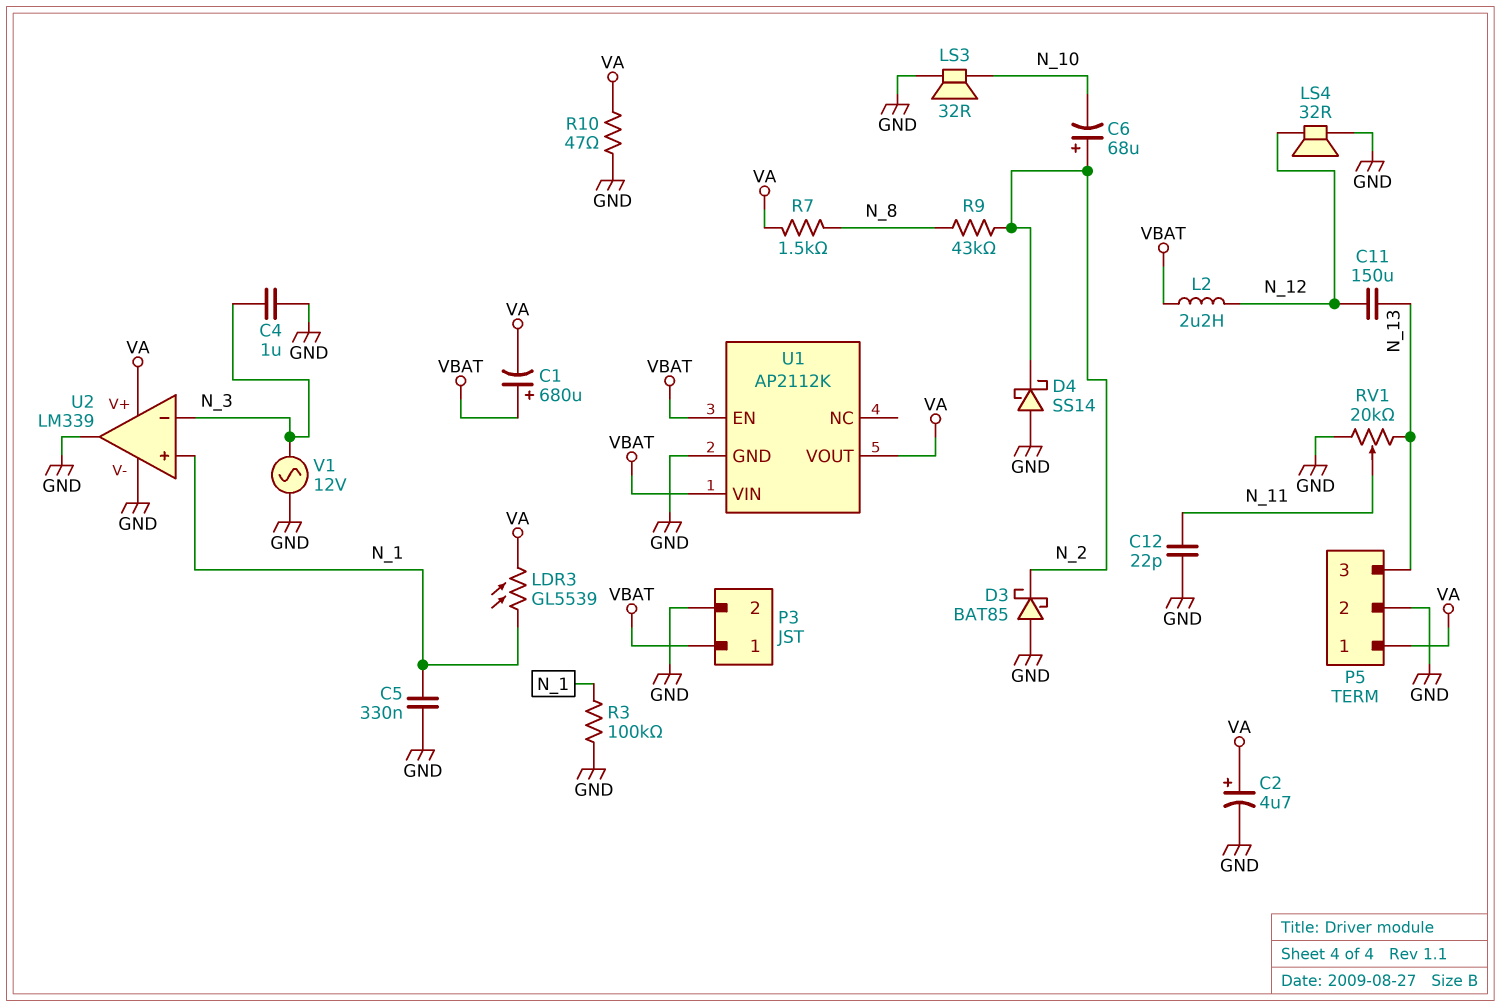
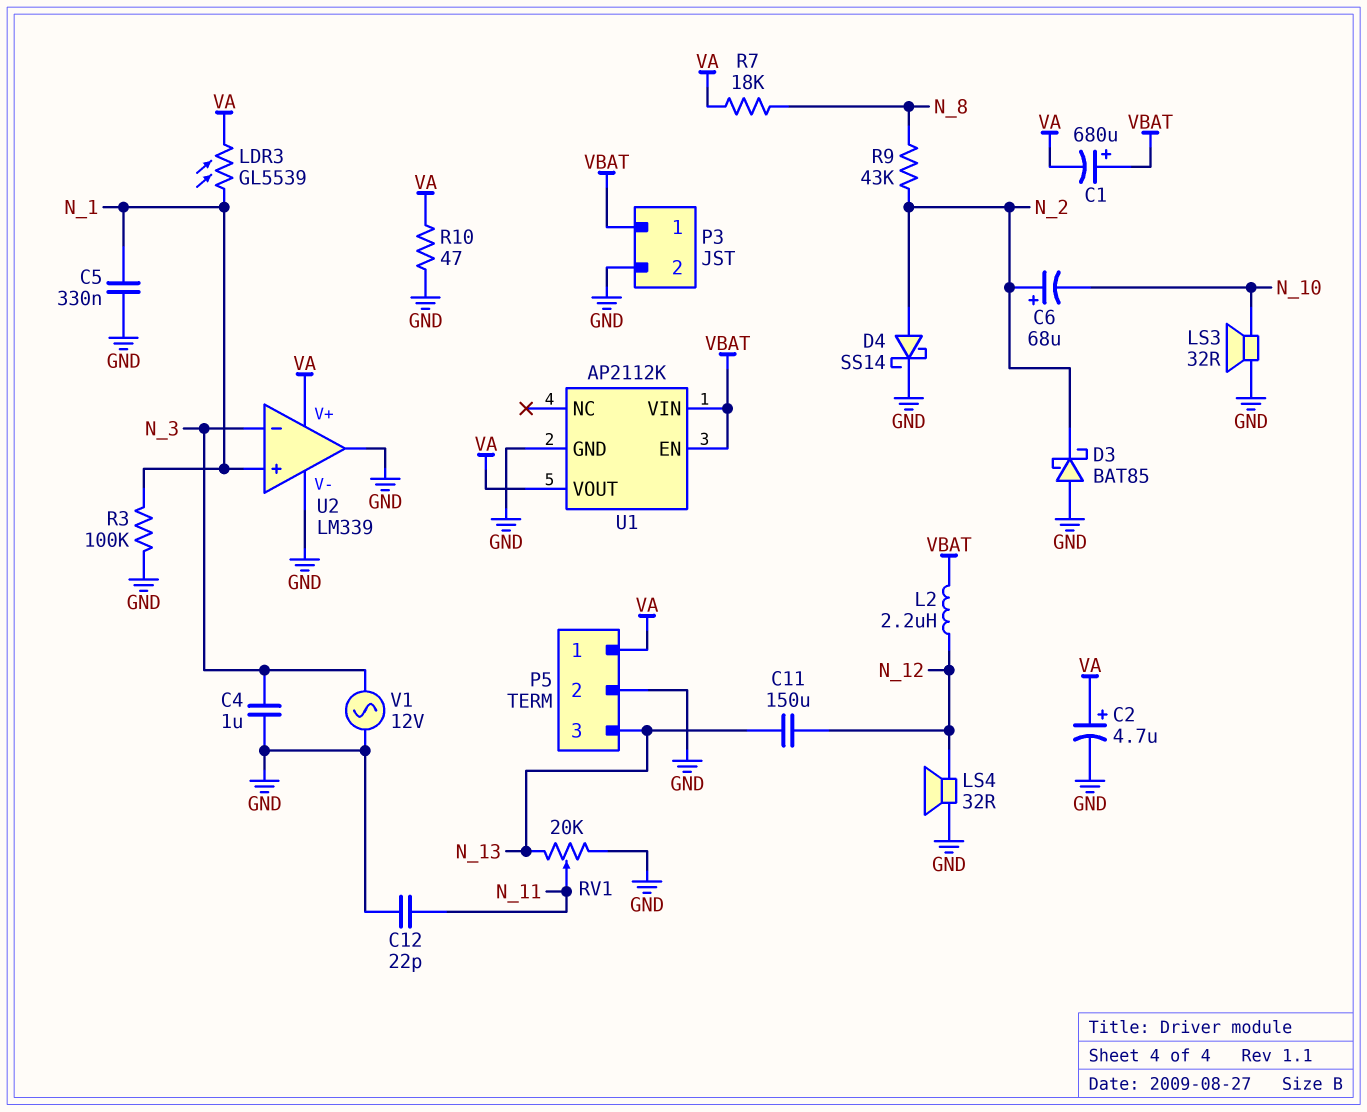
D4: schottky SS14 (A GND, K N_2) -> schottky SS14 (A N_2, K GND)
R7: 1.5k (N_8, VA) -> 18k (N_8, VA)

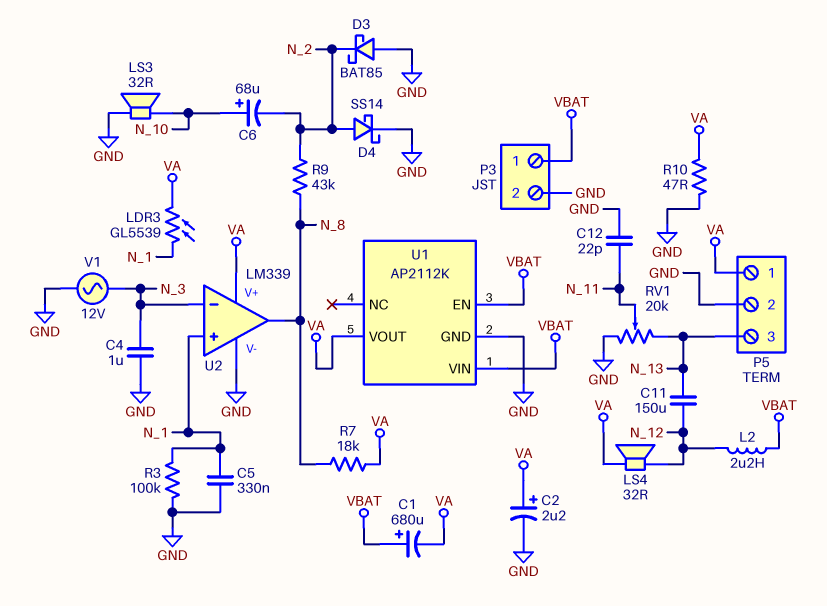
C2: 4.7uF (plus VA, minus GND) -> 2.2uF (plus VA, minus GND)
C6: 68uF (plus N_2, minus N_10) -> 68uF (plus N_10, minus N_2)
LS4: speaker 32R (GND, N_12) -> speaker 32R (N_12, VA)
U2 pin out: GND -> N_8

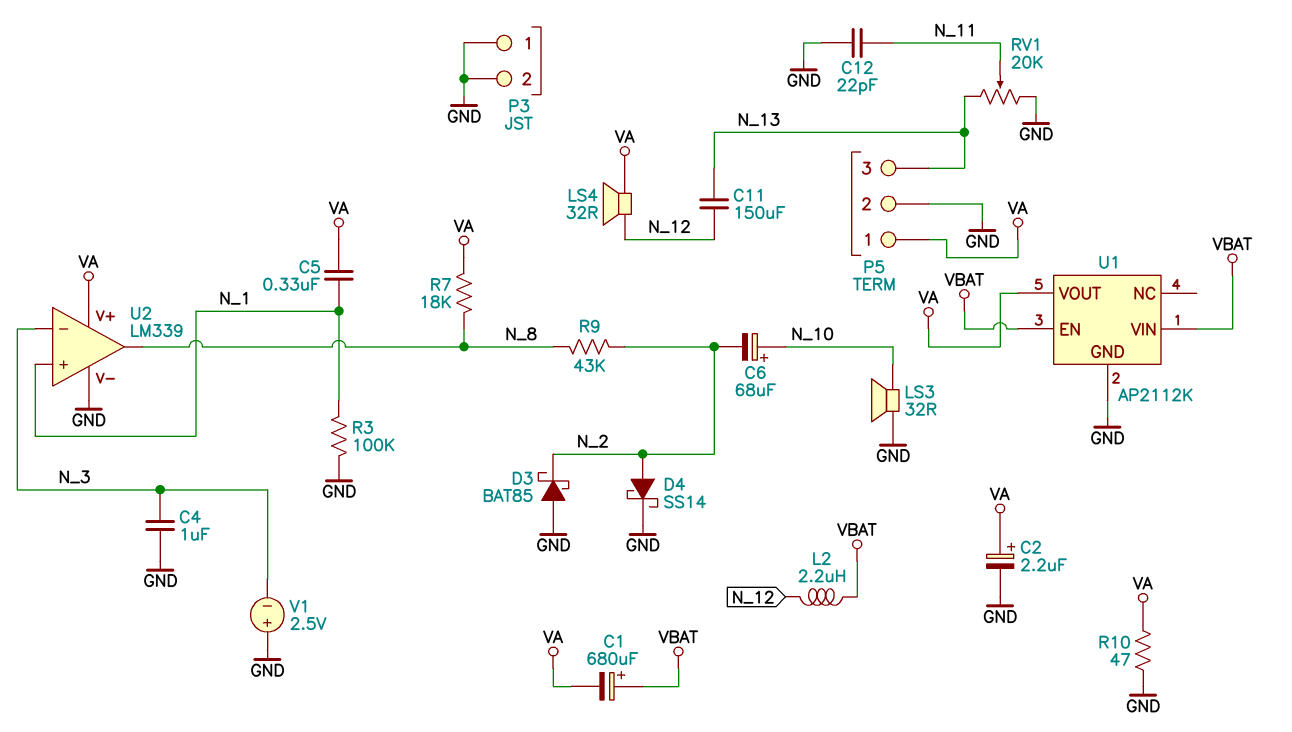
C5: 330nF (GND, N_1) -> 330nF (N_1, VA)
LDR3: GL5539 (N_1, VA) -> none
P3 pin 1: VBAT -> GND
V1: AC 12V (GND, N_3) -> 2.5V (plus GND, minus N_3)

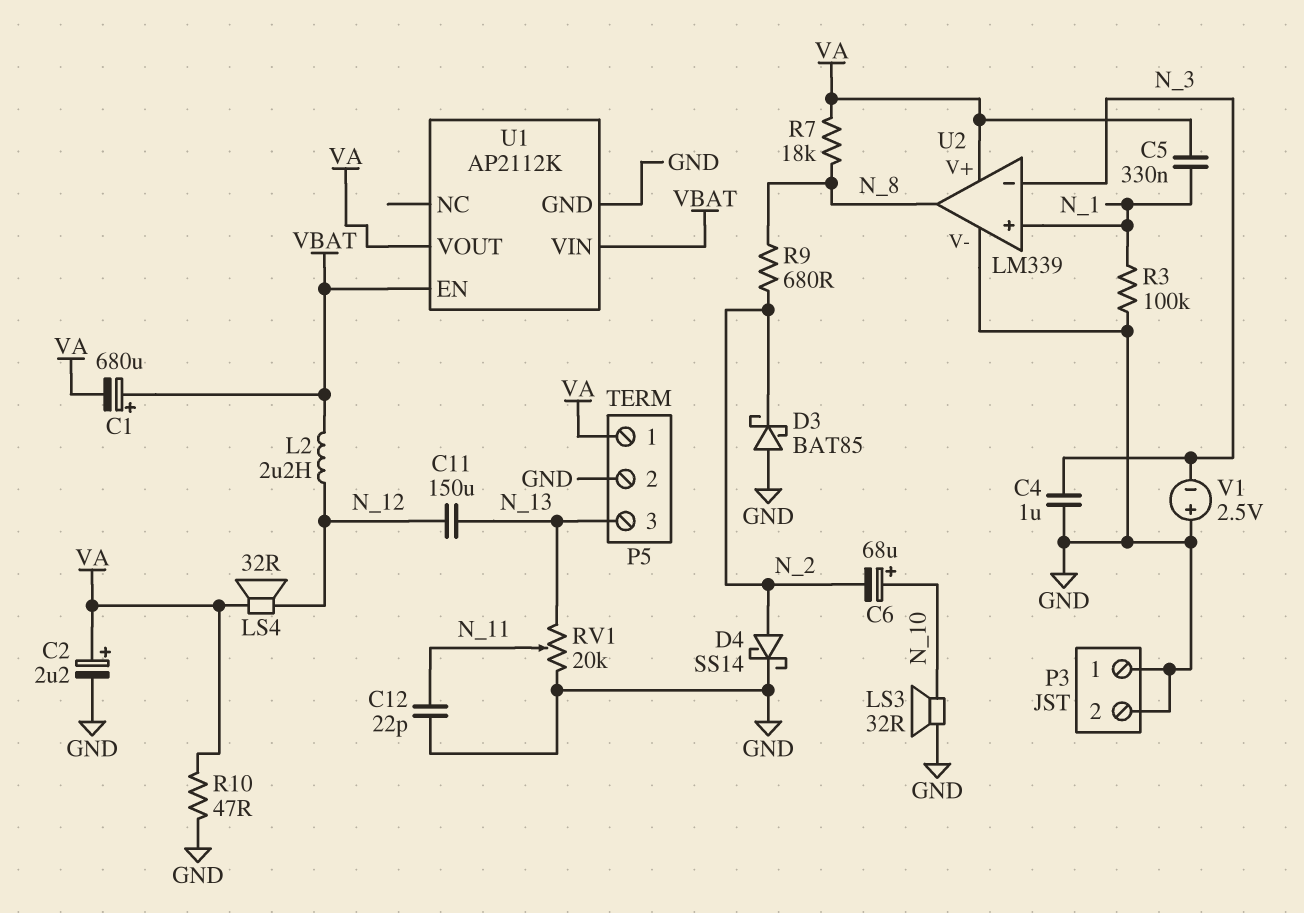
R9: 43k (N_2, N_8) -> 680 (N_2, N_8)

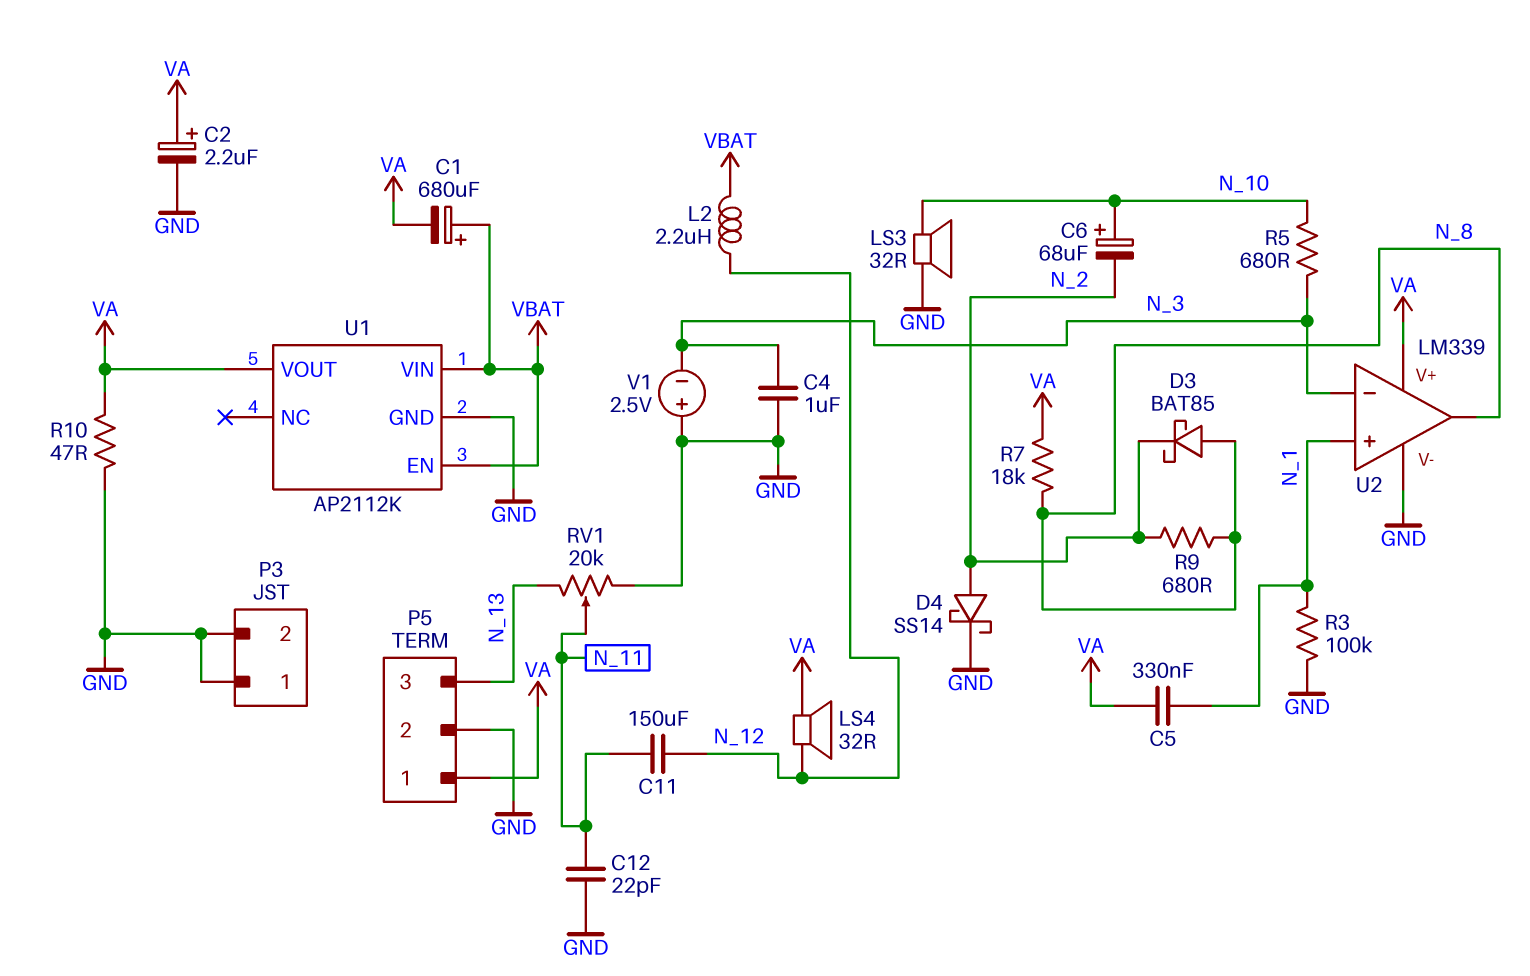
C11: 150uF (N_12, N_13) -> 150uF (N_11, N_12)
D3: schottky BAT85 (A GND, K N_2) -> schottky BAT85 (A N_8, K N_2)
R5: none -> 680 (N_3, N_10)

